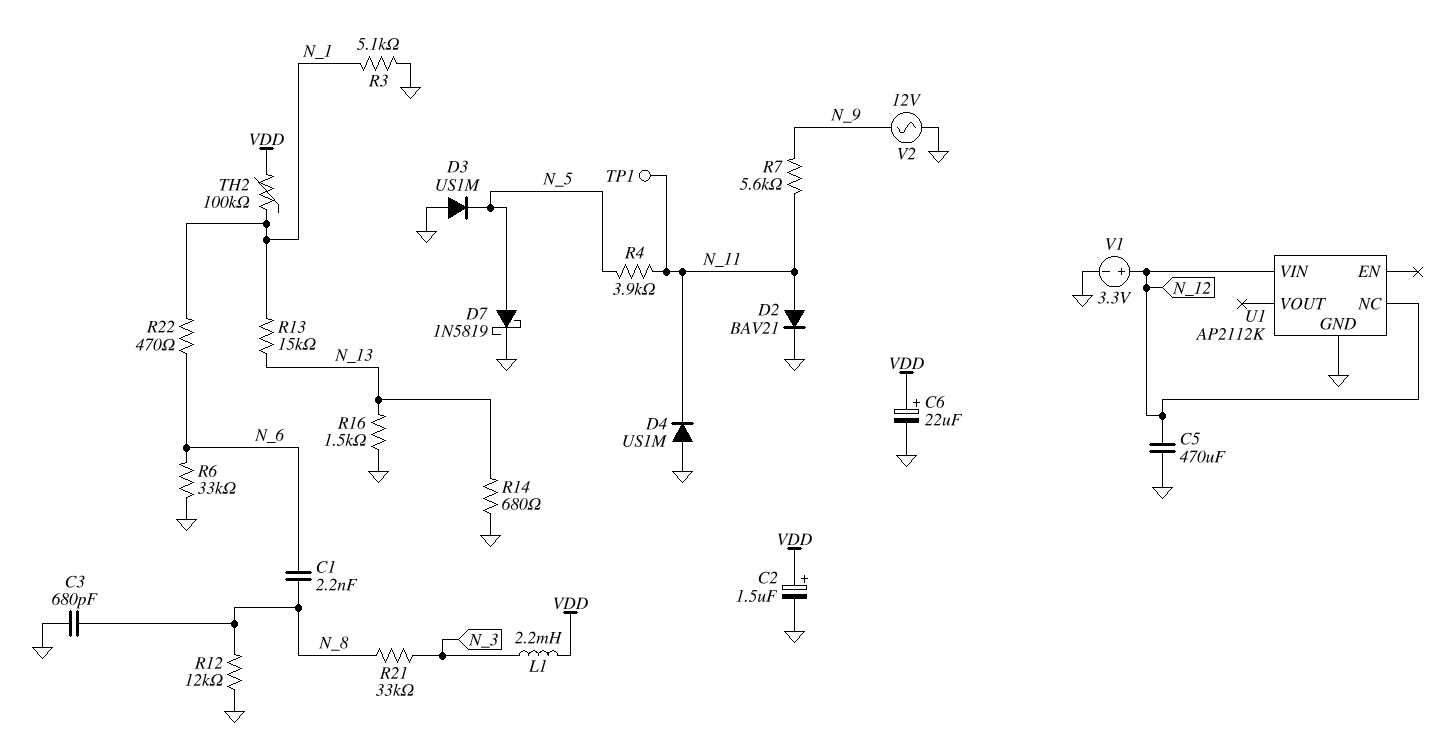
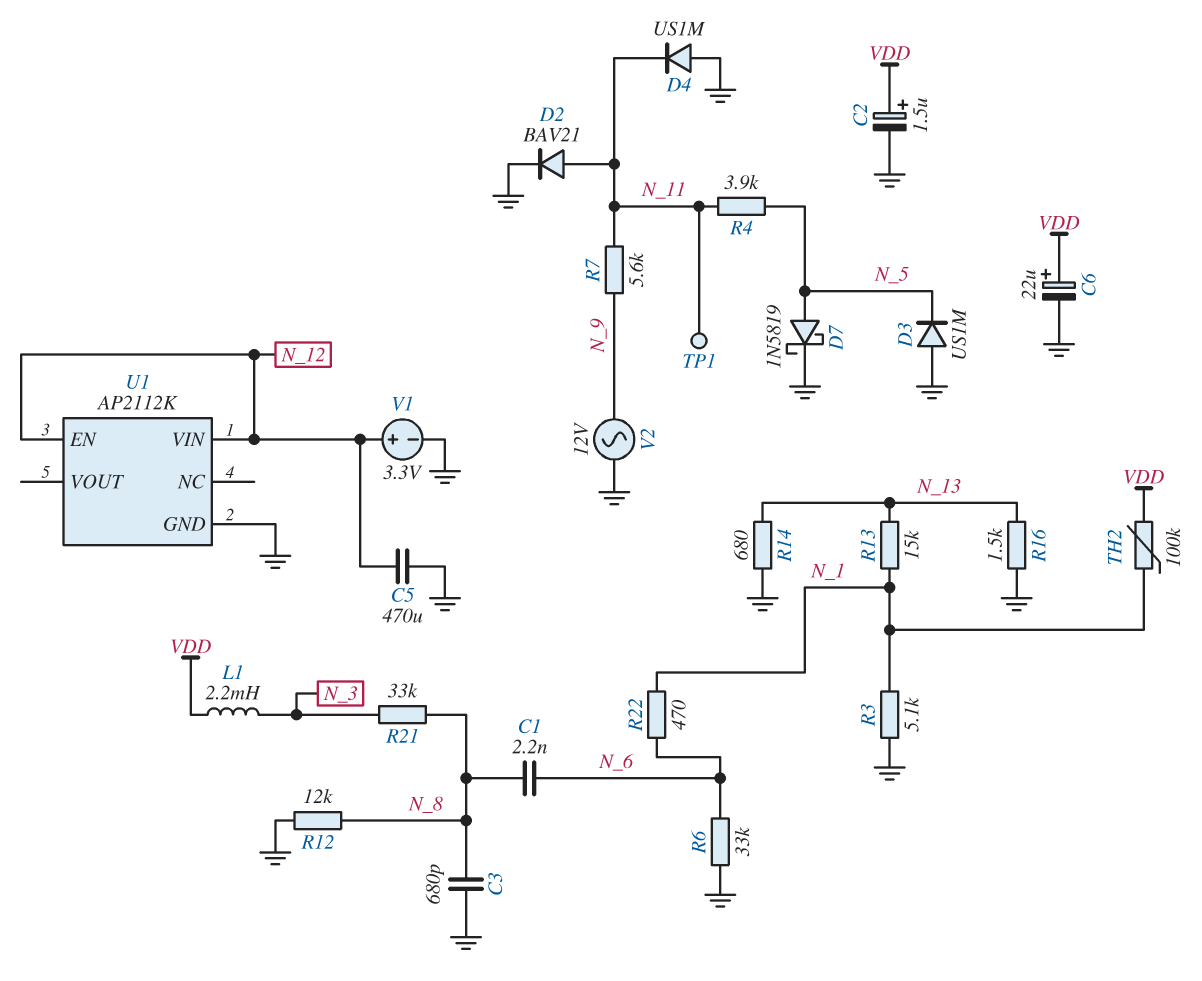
U1 pin EN: none -> N_12
U1 pin NC: N_12 -> none

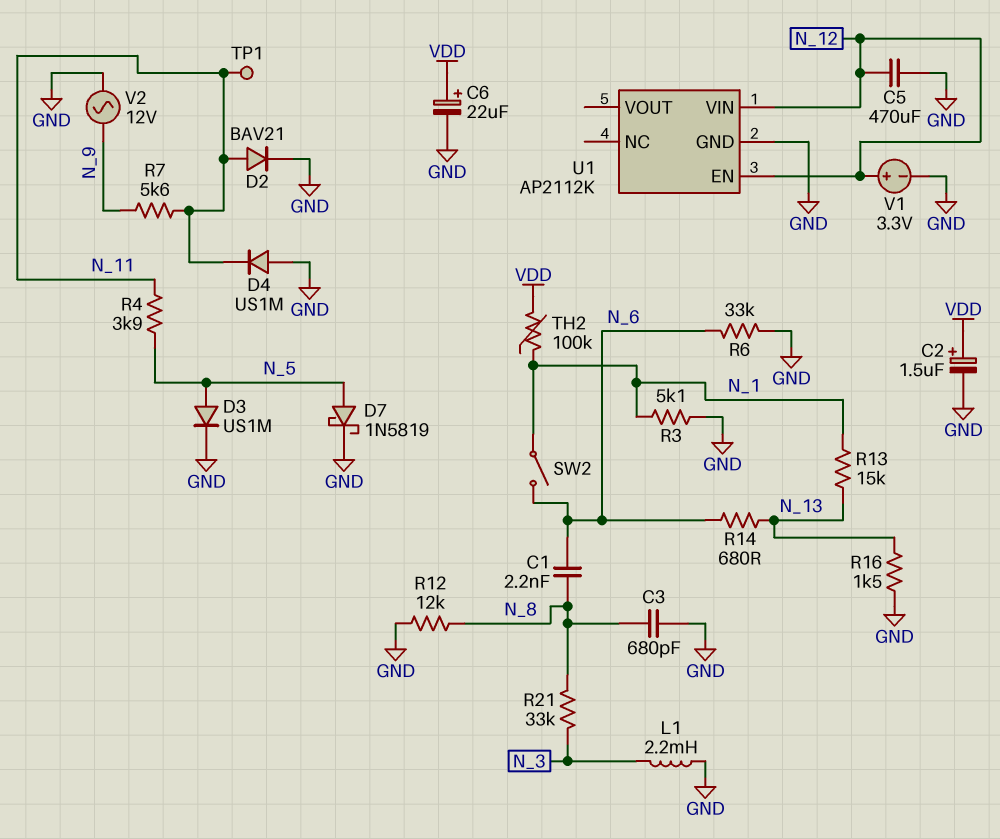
D3: diode US1M (A GND, K N_5) -> diode US1M (A N_5, K GND)
L1: 2.2mH (N_3, VDD) -> 2.2mH (GND, N_3)
R14: 680 (GND, N_13) -> 680 (N_6, N_13)
R22: 470 (N_1, N_6) -> none
SW2: none -> switch (N_1, N_6)

